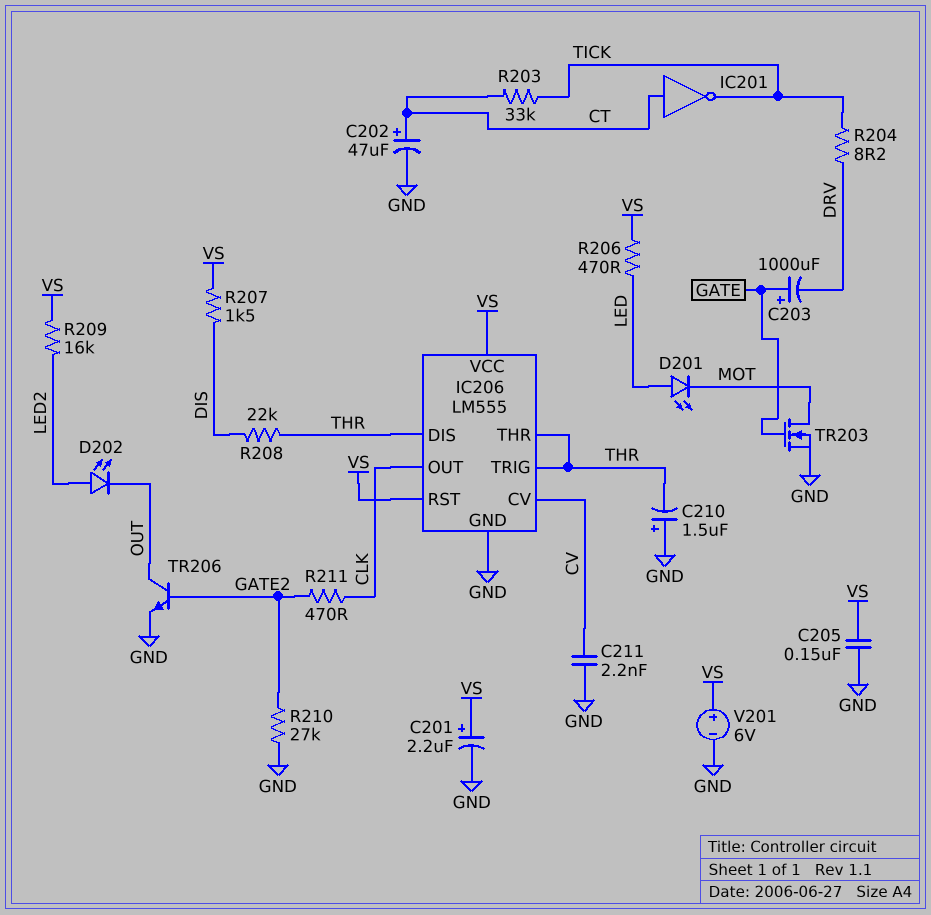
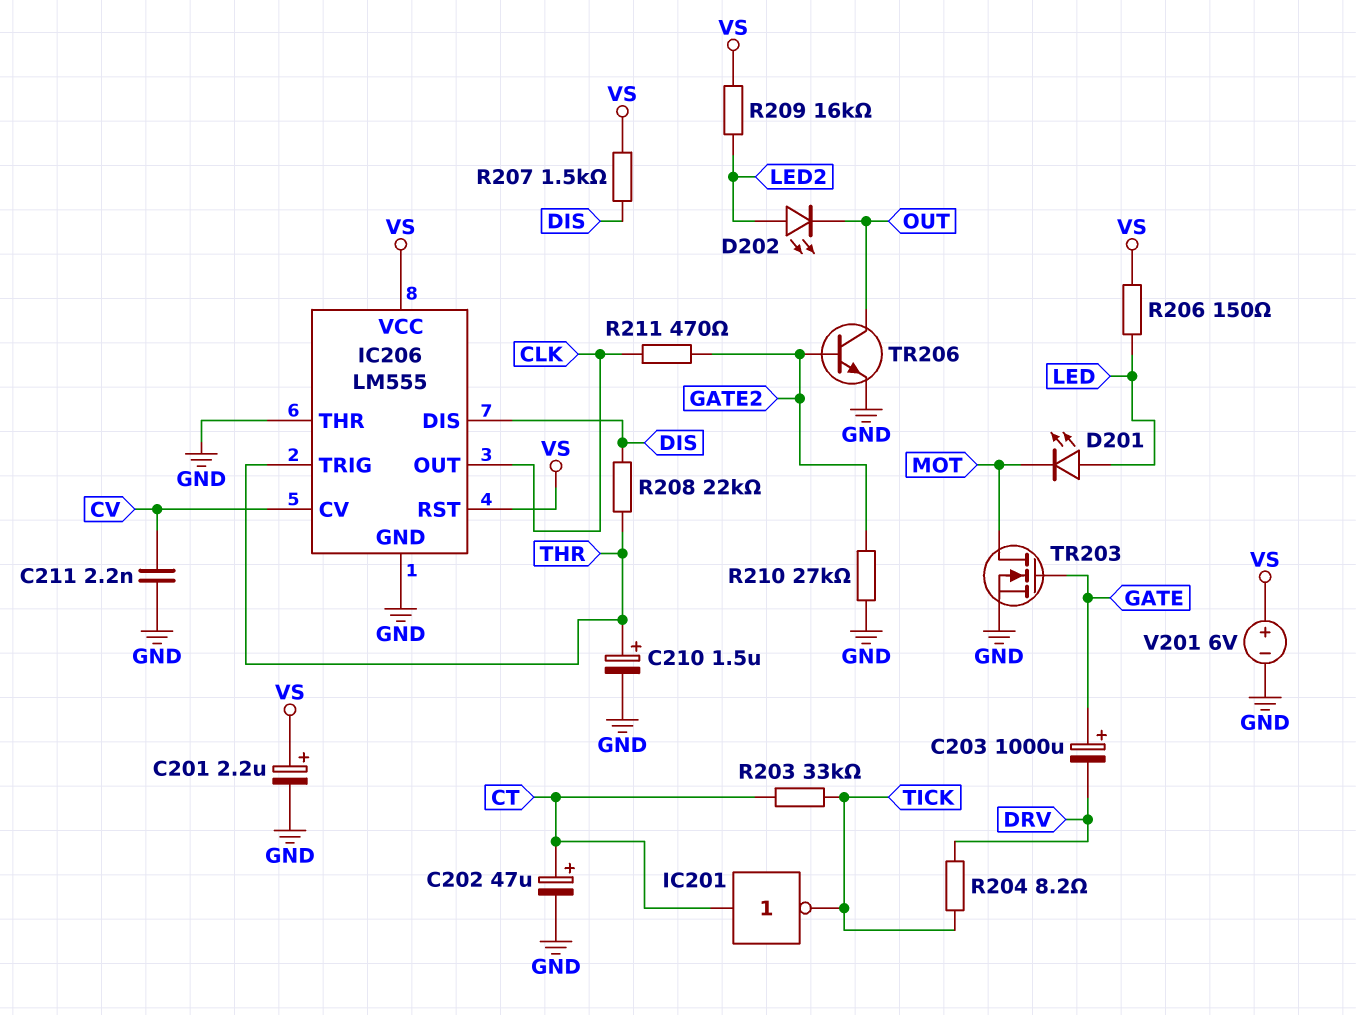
C205: 150nF (GND, VS) -> none
C210: 1.5uF (plus GND, minus THR) -> 1.5uF (plus THR, minus GND)
IC206 pin DIS: THR -> DIS
IC206 pin THR: THR -> GND
R206: 470 (LED, VS) -> 150 (LED, VS)

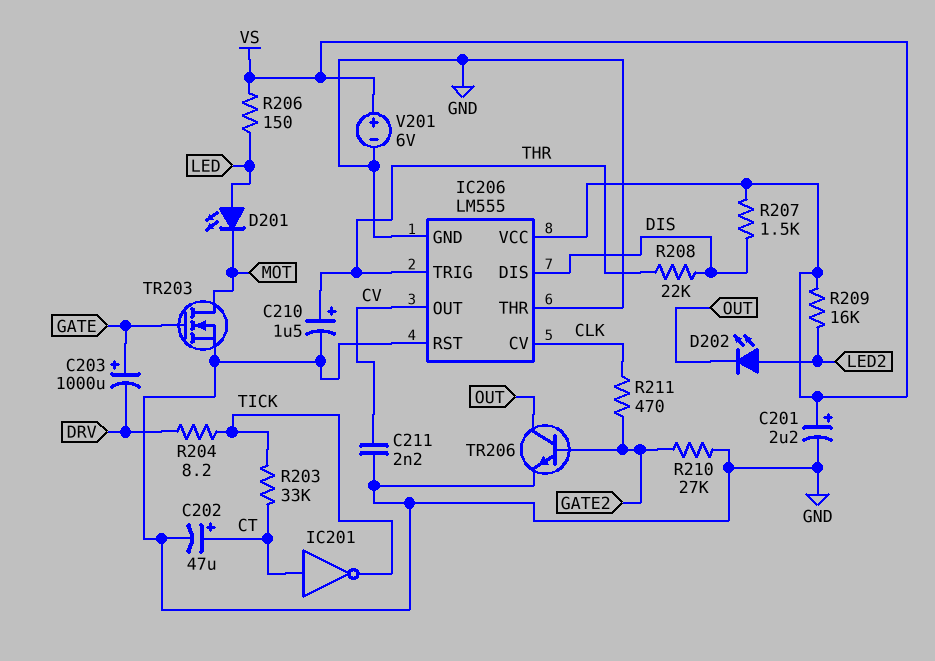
IC206 pin CV: CV -> CLK
IC206 pin OUT: CLK -> CV
IC206 pin RST: VS -> GND

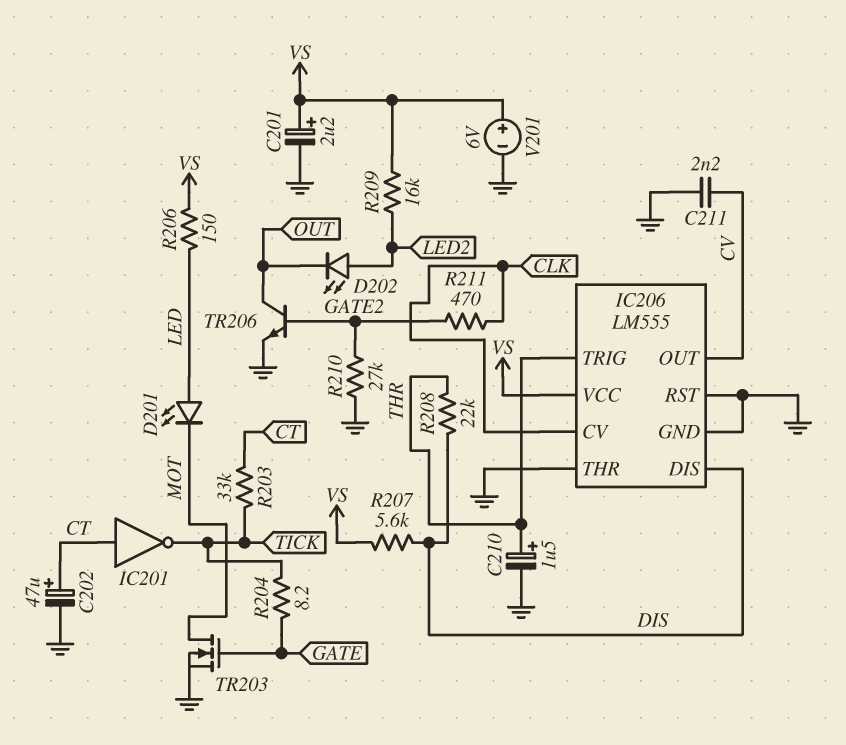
C203: 1000uF (plus GATE, minus DRV) -> none
R204: 8.2 (DRV, TICK) -> 8.2 (GATE, TICK)
R207: 1.5k (DIS, VS) -> 5.6k (DIS, VS)

